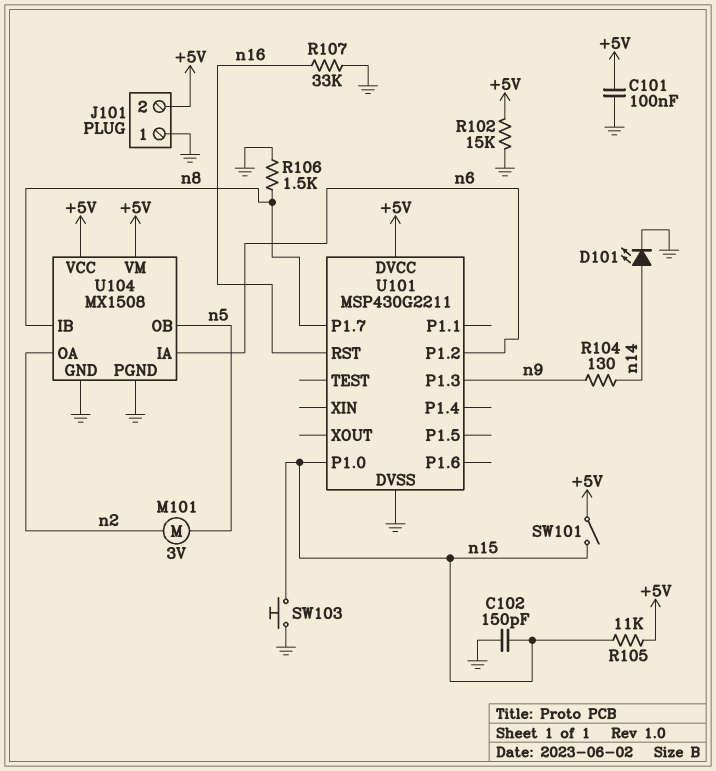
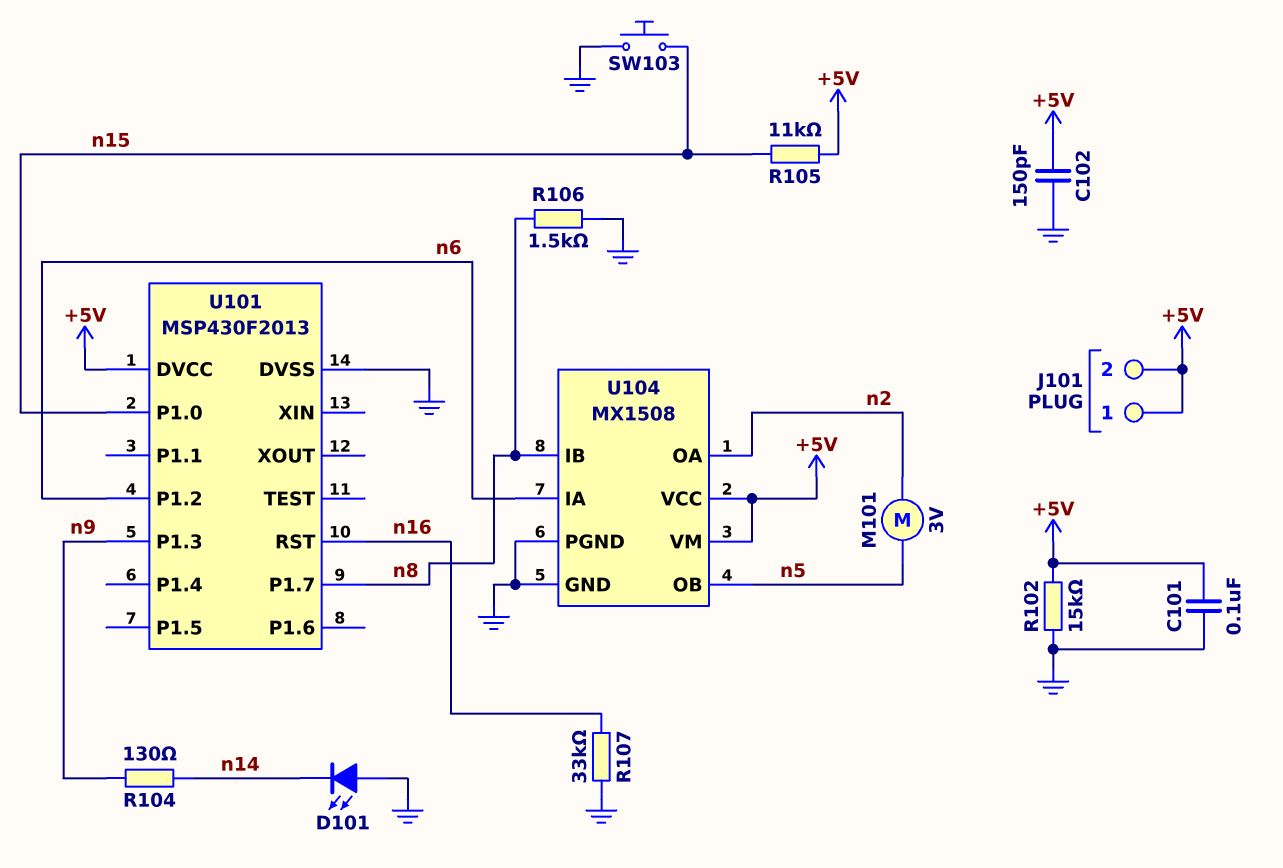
C102: 150pF (GND, n15) -> 150pF (+5V, GND)
D101: LED (A n14, K GND) -> LED (A GND, K n14)
J101 pin 1: GND -> +5V
SW101: switch (+5V, n15) -> none
U101: MSP430G2211 -> MSP430F2013

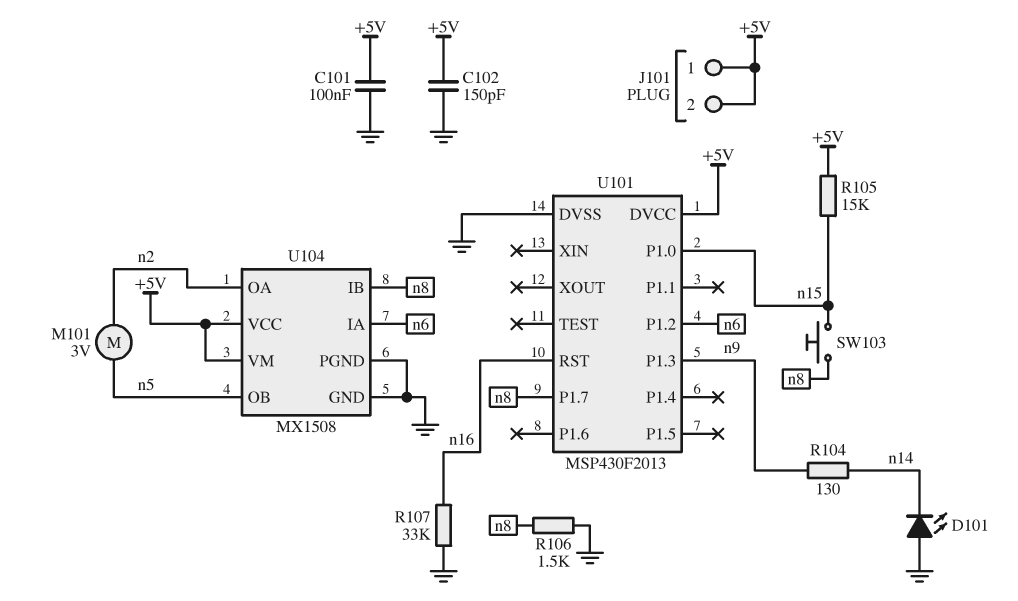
R102: 15k (+5V, GND) -> none
R105: 11k (+5V, n15) -> 15k (+5V, n15)
SW103: button (GND, n15) -> button (n8, n15)

